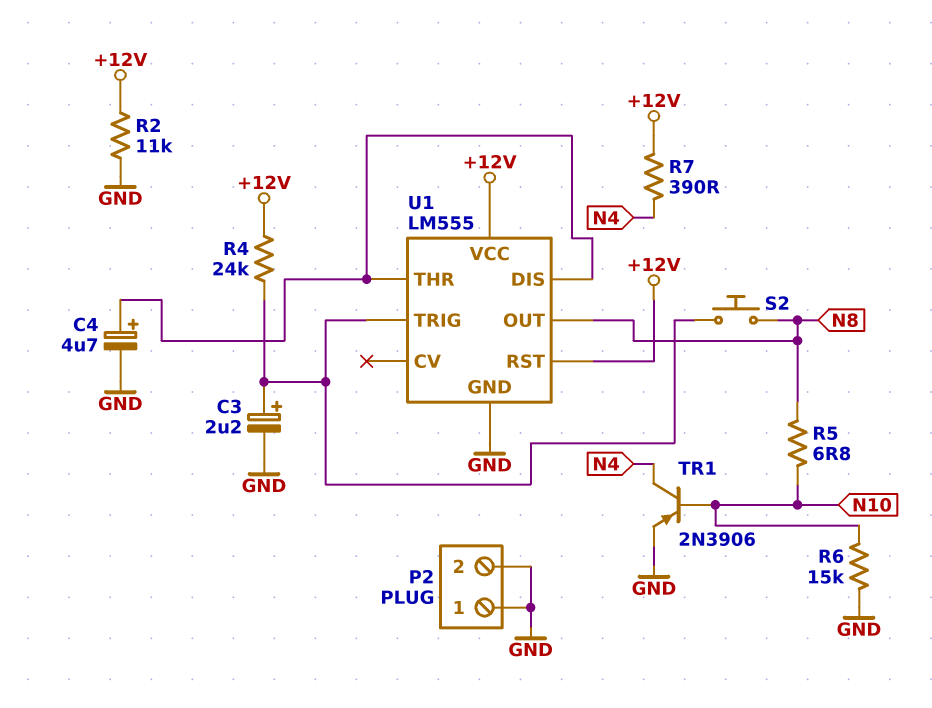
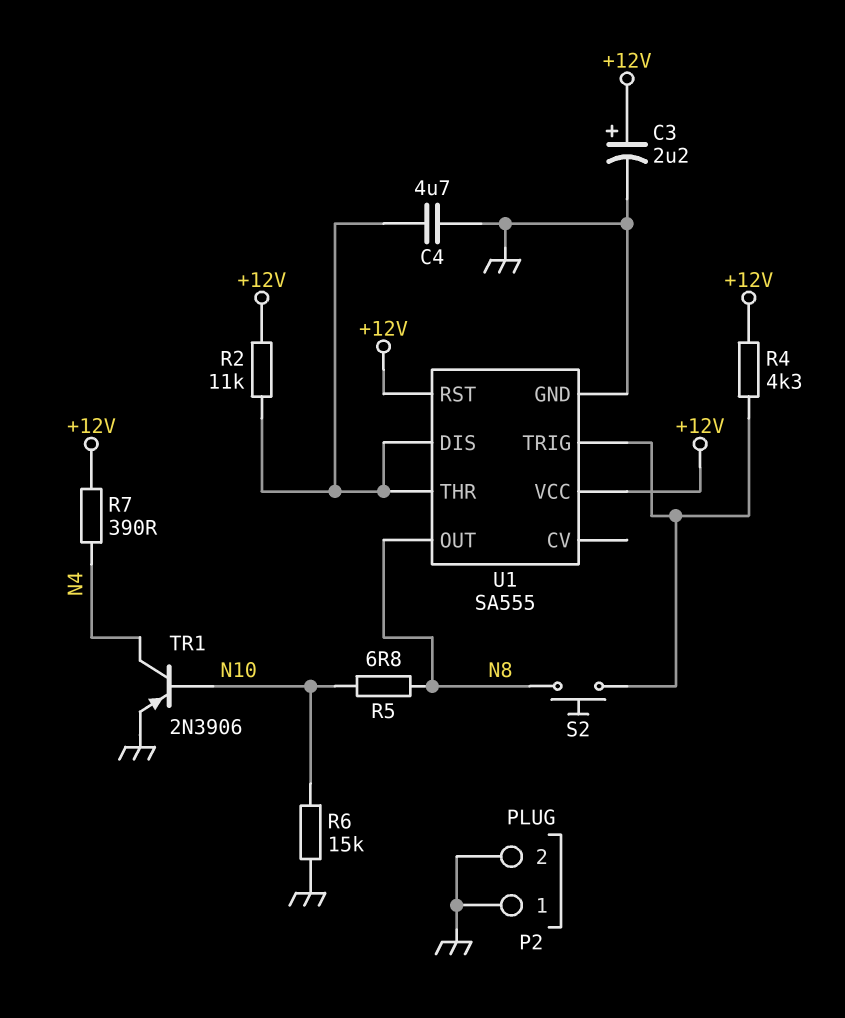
C3: 2.2uF (plus U1/TRIG, minus GND) -> 2.2uF (plus +12V, minus GND)
C4: 4.7uF (plus U1/DIS, minus GND) -> 4.7uF (GND, U1/DIS)
R2: 11k (+12V, GND) -> 11k (+12V, U1/DIS)
R4: 24k (+12V, U1/TRIG) -> 4.3k (+12V, U1/TRIG)
U1: LM555 -> SA555

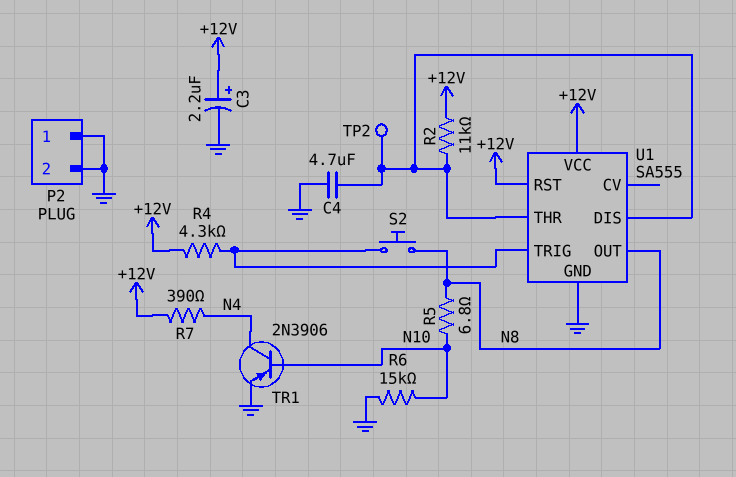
TP2: none -> test point (U1/DIS)

